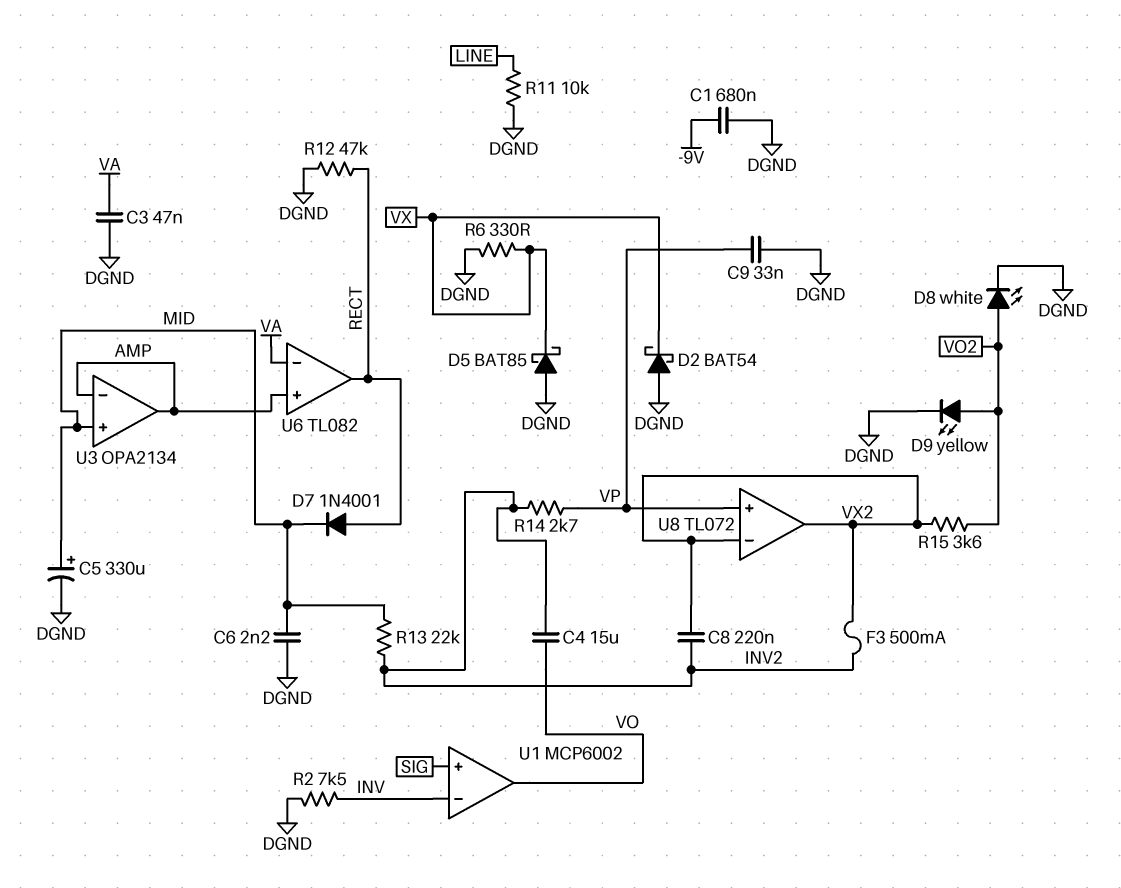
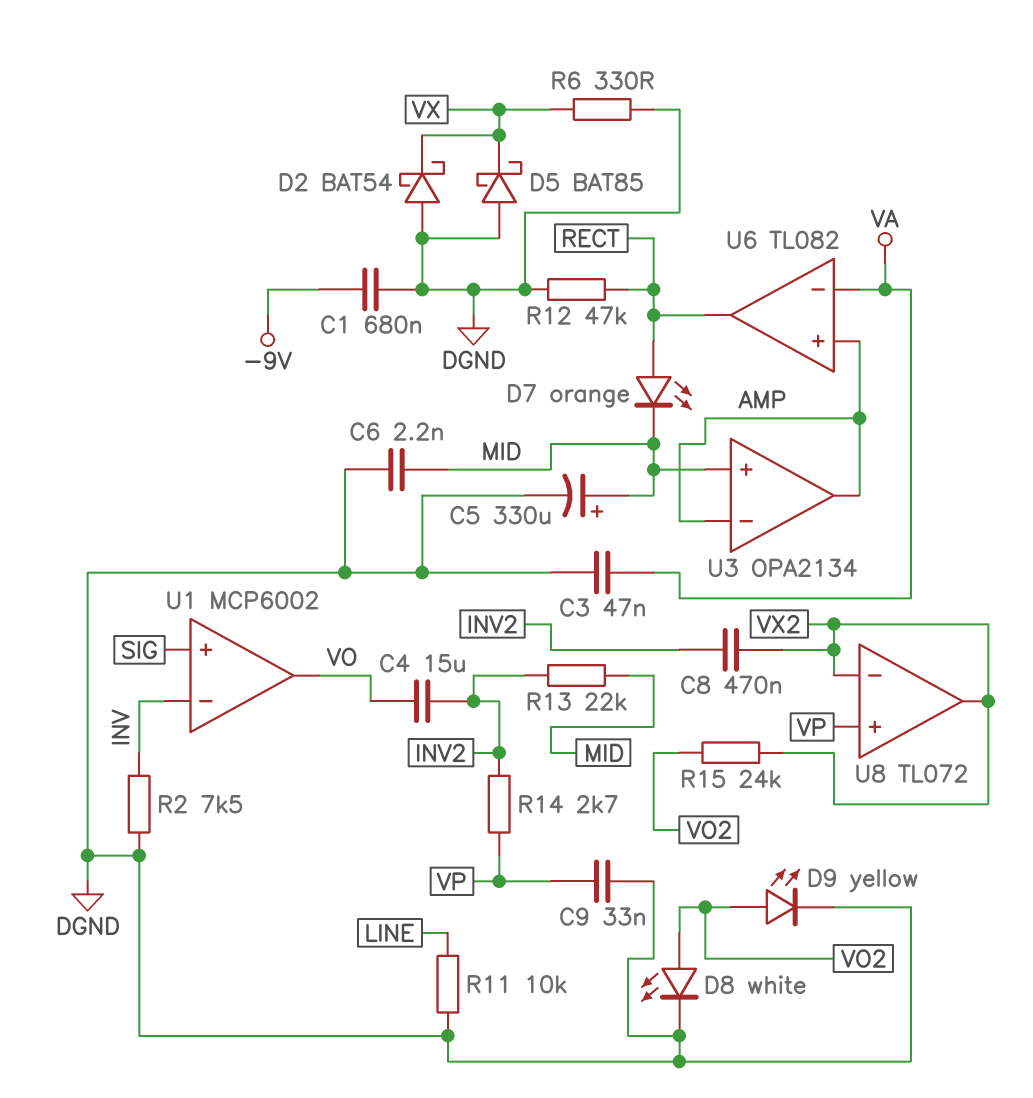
C8: 220nF (INV2, VX2) -> 470nF (INV2, VX2)
D7: diode 1N4001 (A RECT, K MID) -> LED orange (A RECT, K MID)
F3: 500mA (INV2, VX2) -> none
R15: 3.6k (VO2, VX2) -> 24k (VO2, VX2)

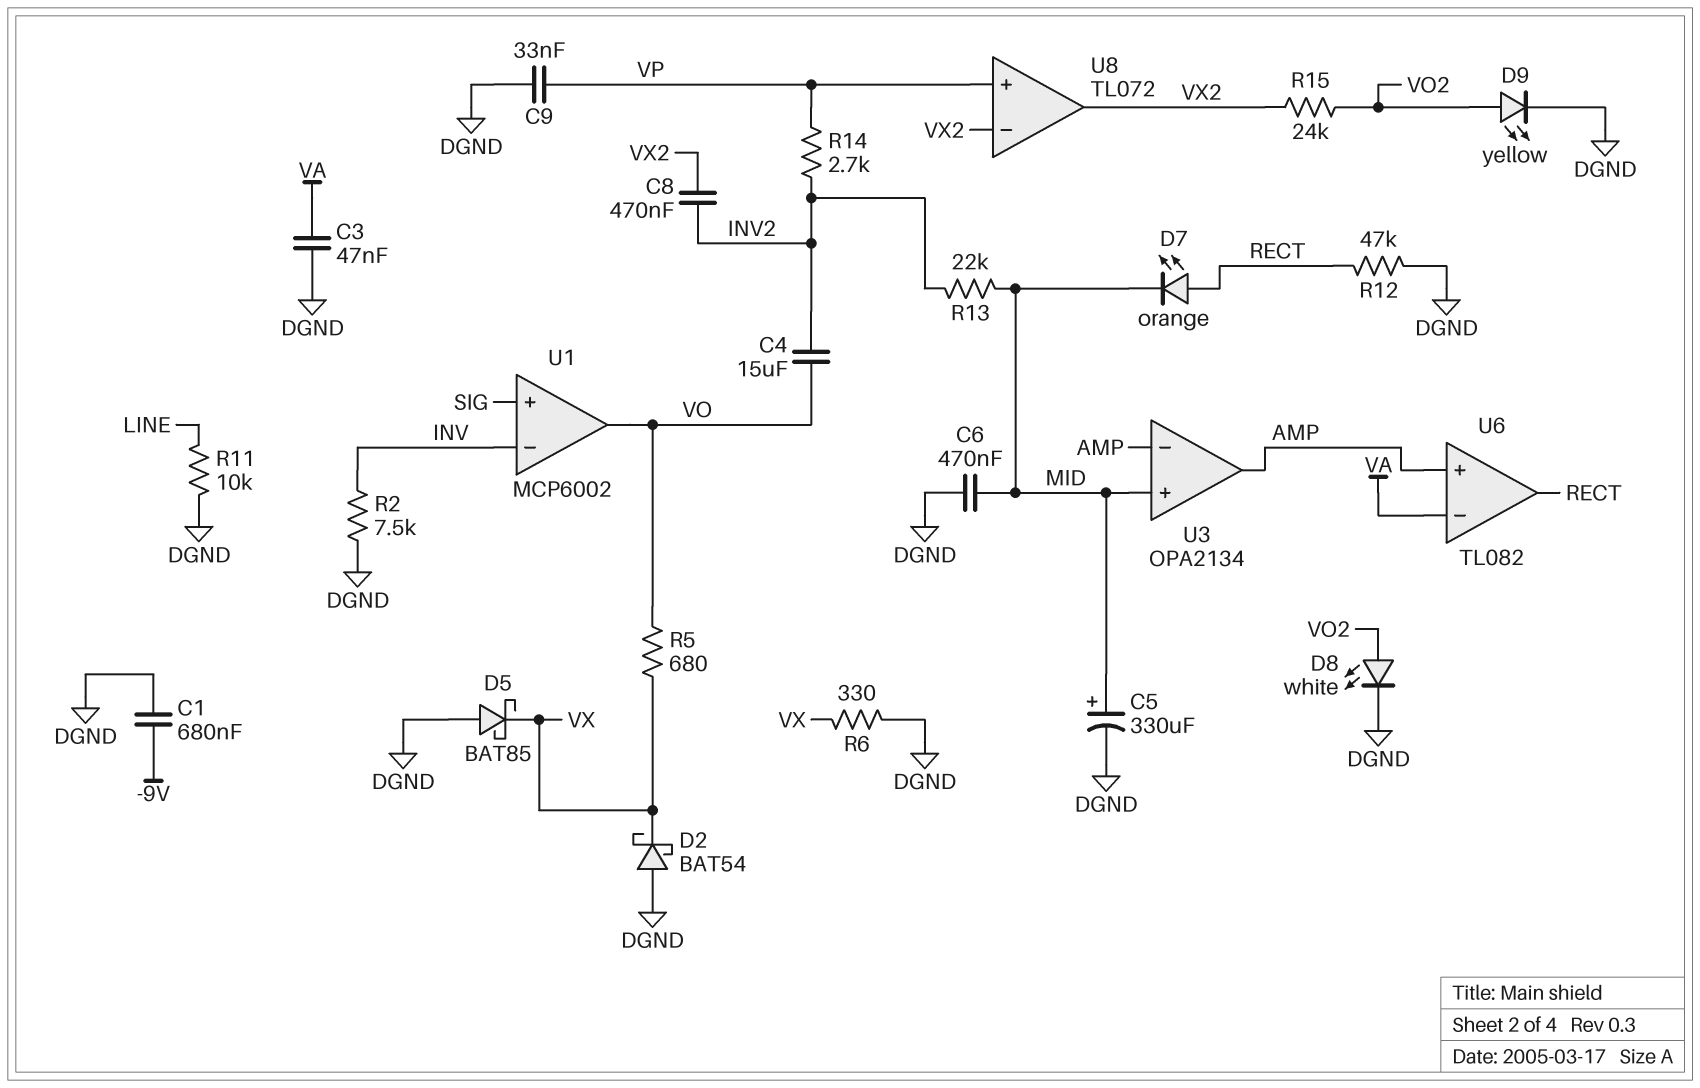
C6: 2.2nF (DGND, MID) -> 470nF (DGND, MID)
R5: none -> 680 (VO, VX)

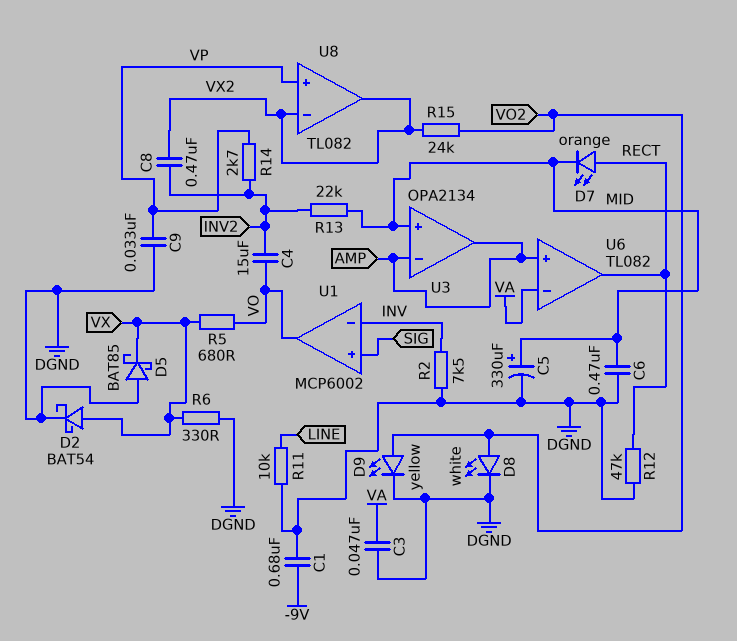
D2: schottky BAT54 (A DGND, K VX) -> schottky BAT54 (A VX, K DGND)
U8: TL072 -> TL082

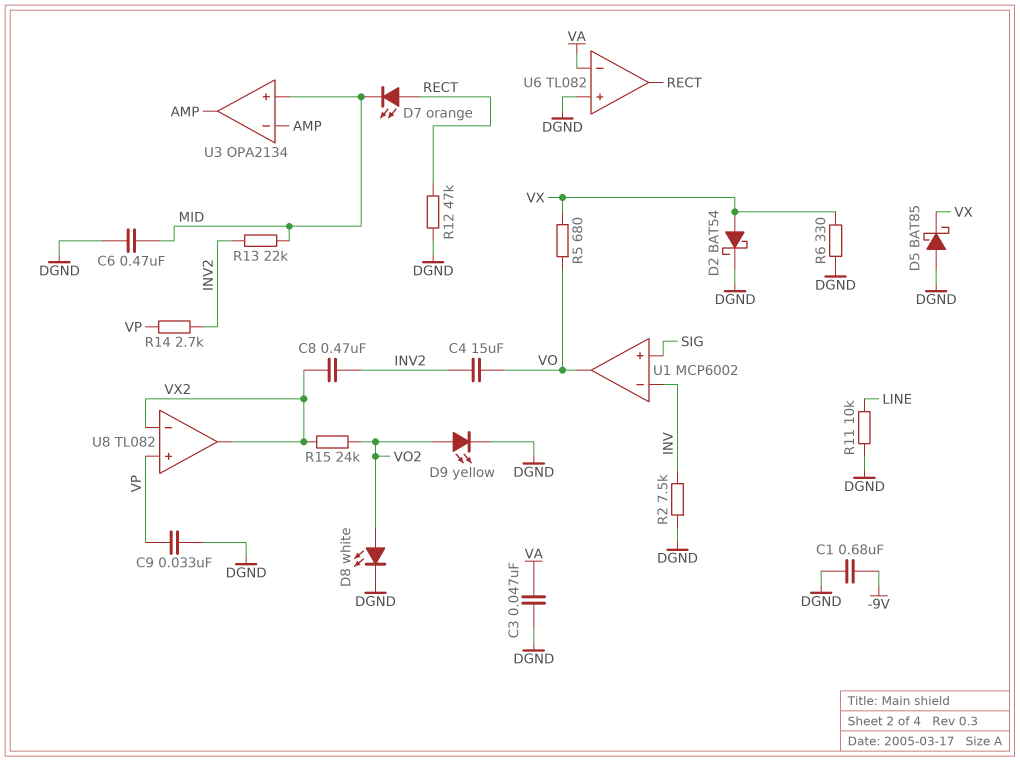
C5: 330uF (plus MID, minus DGND) -> none
U6 pin in+: AMP -> DGND

